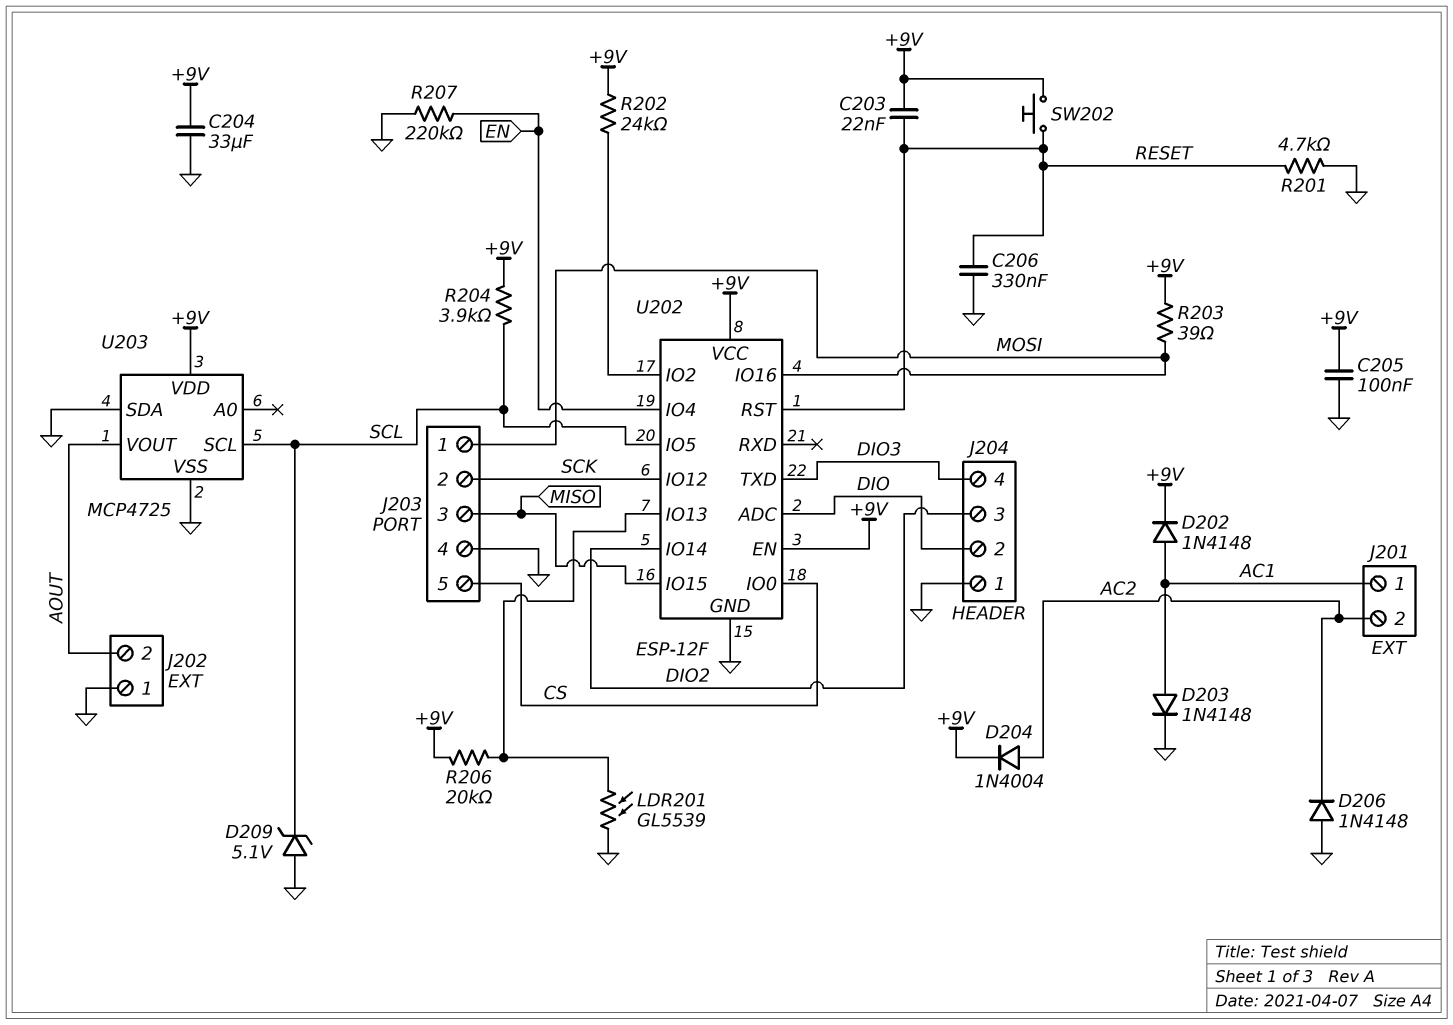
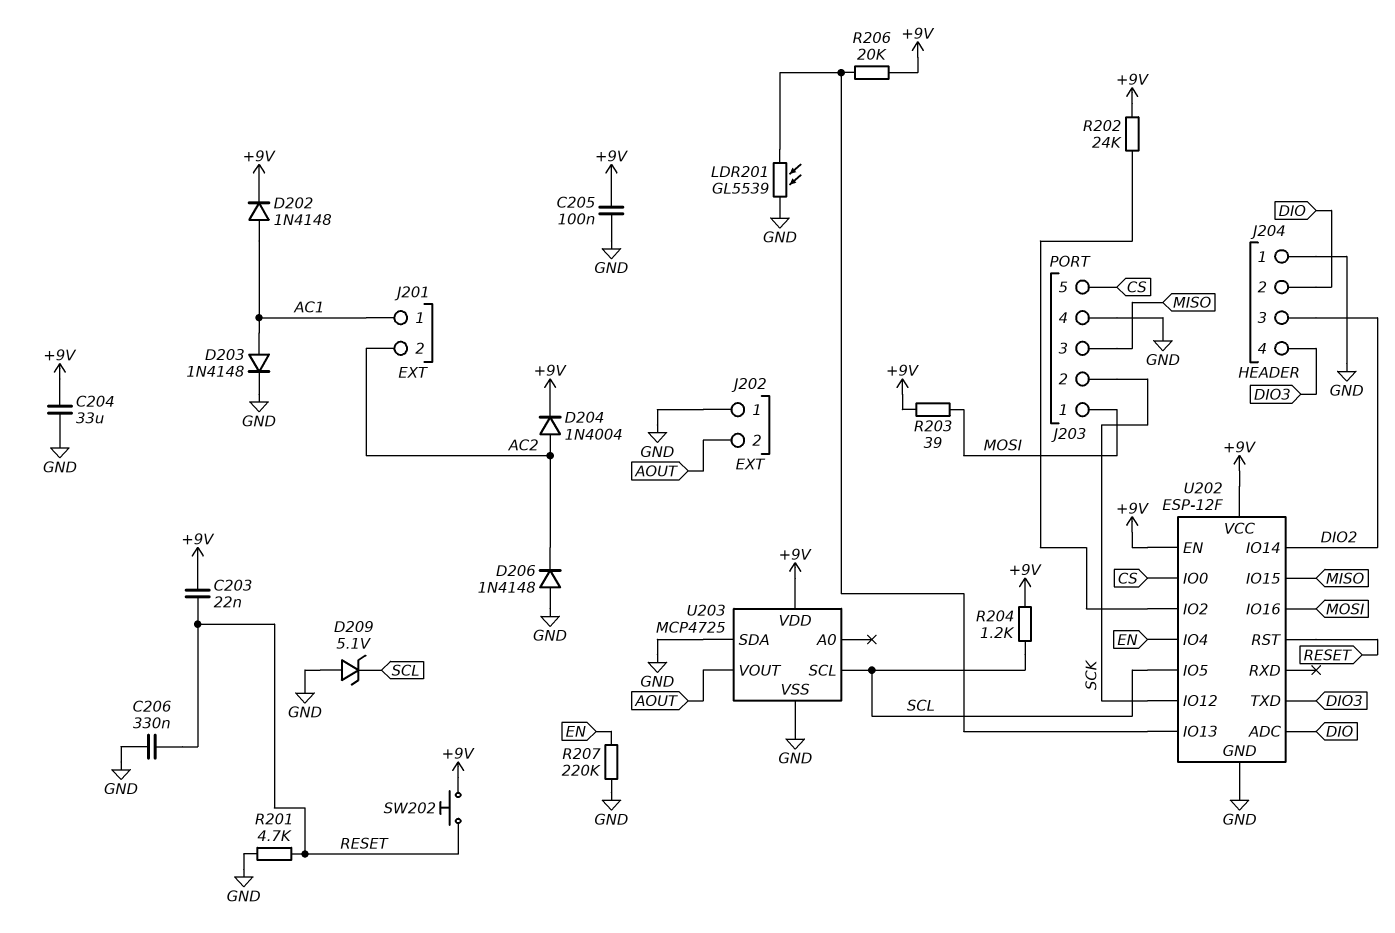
R204: 3.9k (+9V, SCL) -> 1.2k (+9V, SCL)

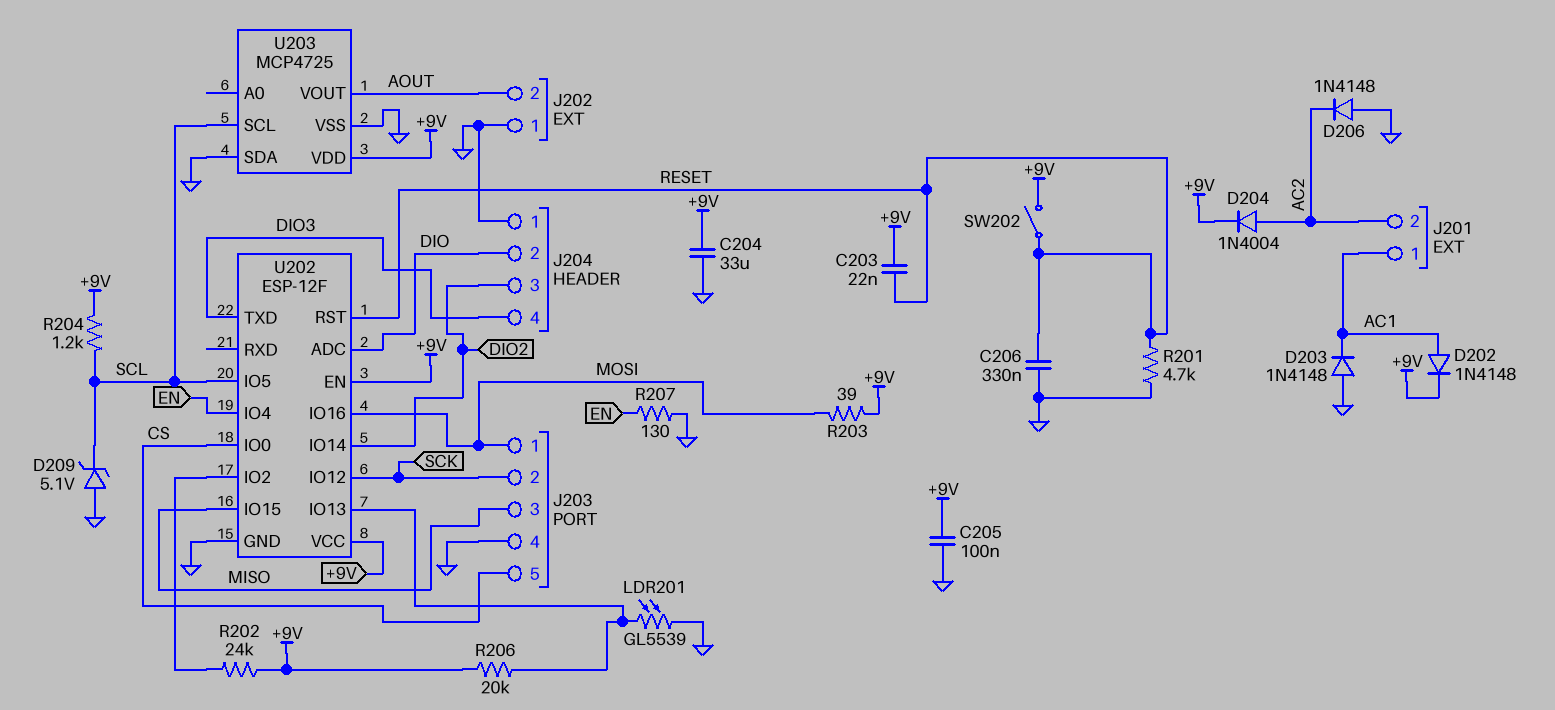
D203: diode 1N4148 (A AC1, K GND) -> diode 1N4148 (A GND, K AC1)
R207: 220k (EN, GND) -> 130 (EN, GND)
SW202: button (+9V, RESET) -> switch (+9V, RESET)

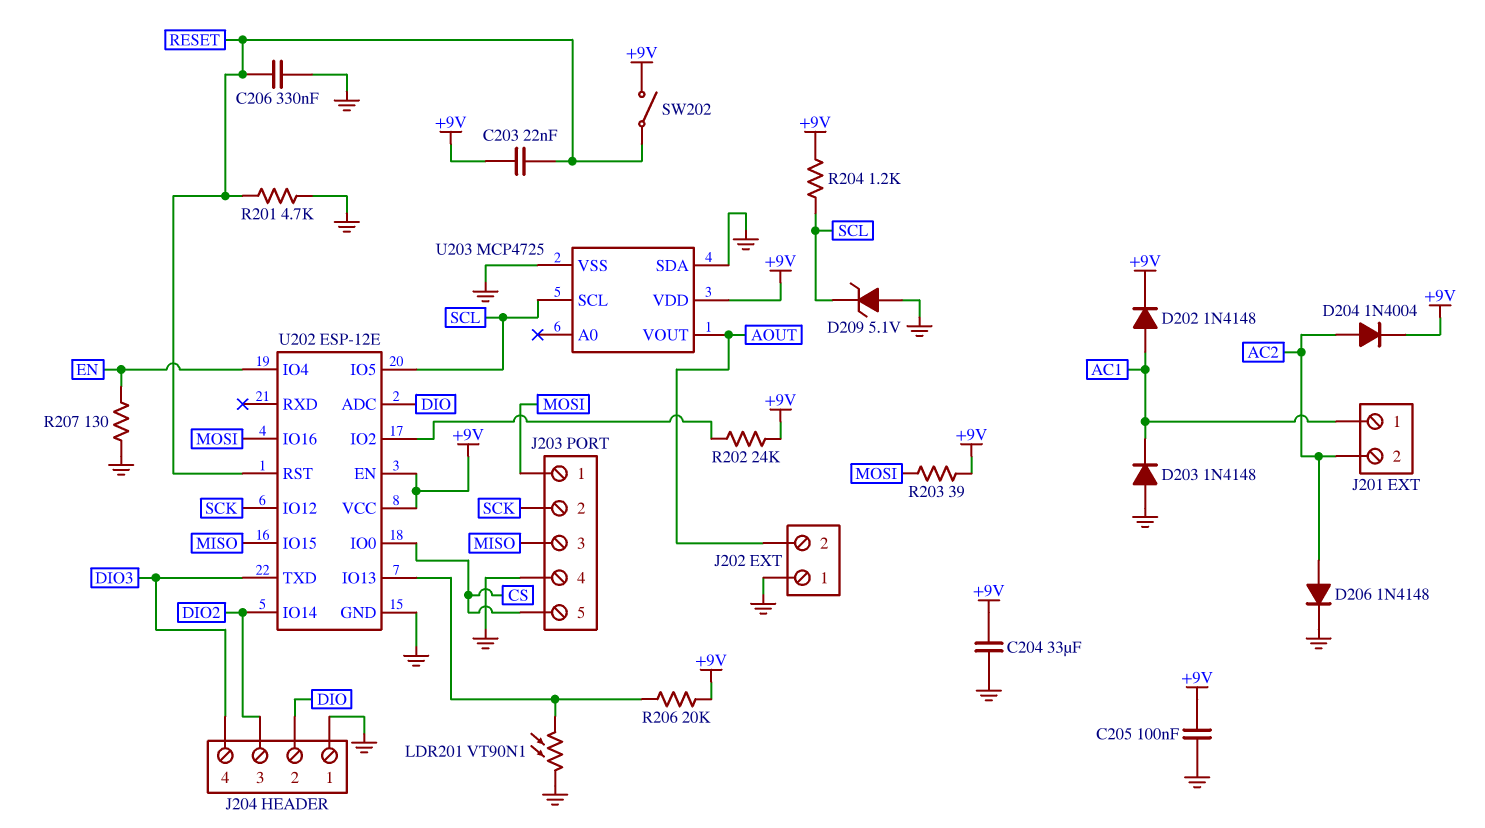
D206: diode 1N4148 (A GND, K AC2) -> diode 1N4148 (A AC2, K GND)
LDR201: GL5539 (GND, U202/IO13) -> VT90N1 (GND, U202/IO13)
U202: ESP-12F -> ESP-12E

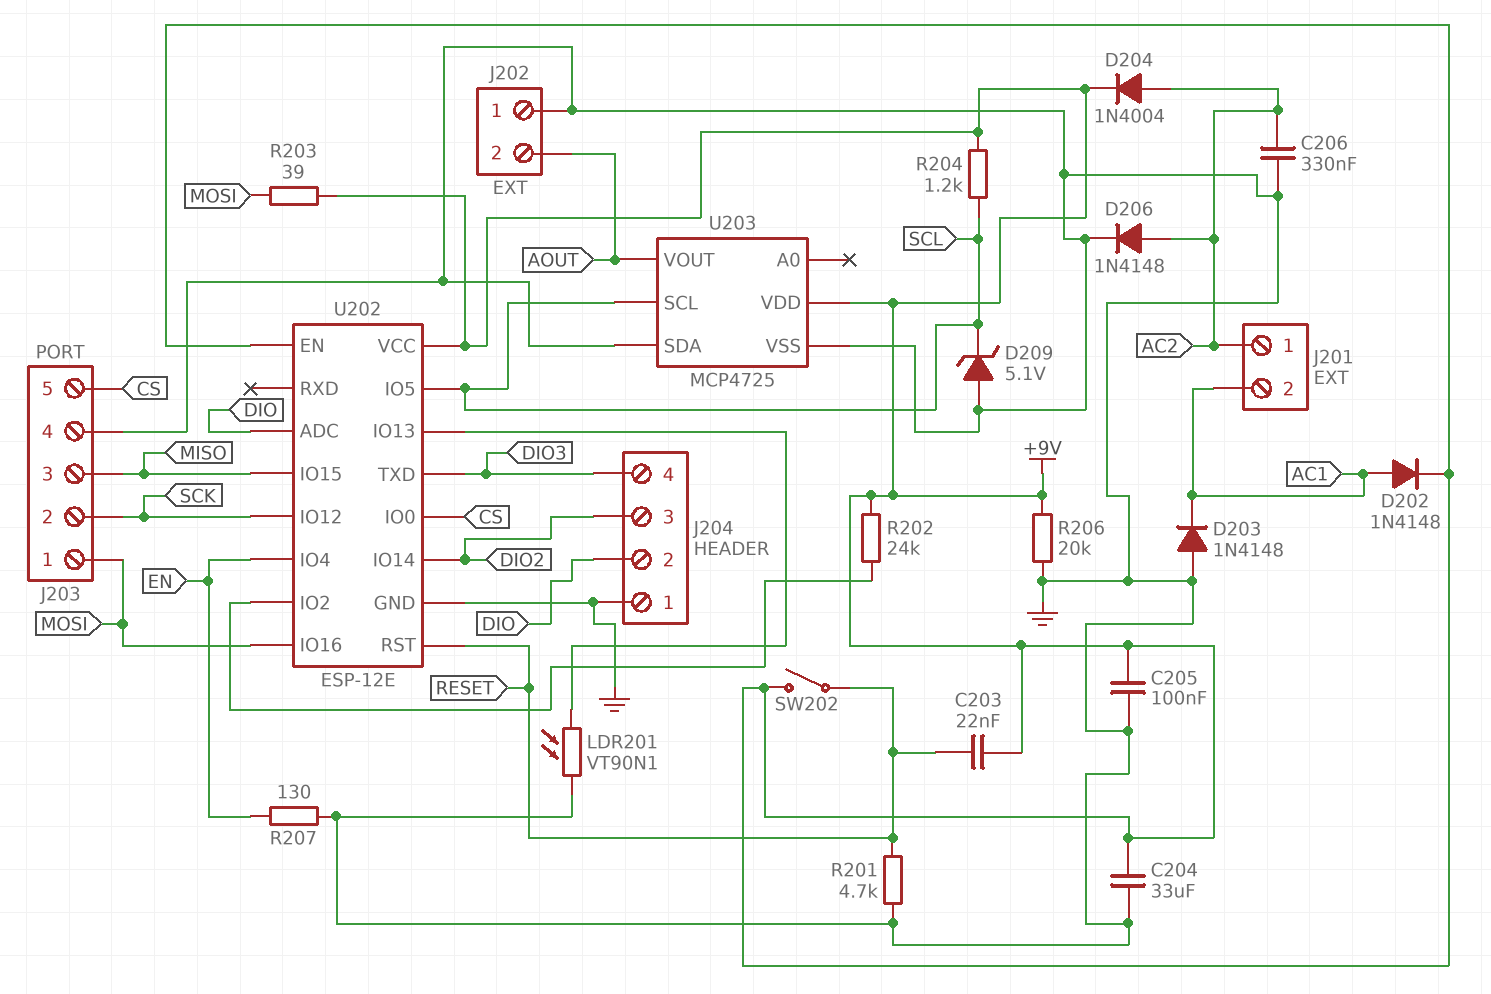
C206: 330nF (GND, RESET) -> 330nF (AC2, GND)
J201 pin 1: AC1 -> AC2
J201 pin 2: AC2 -> AC1
R206: 20k (+9V, U202/IO13) -> 20k (+9V, GND)

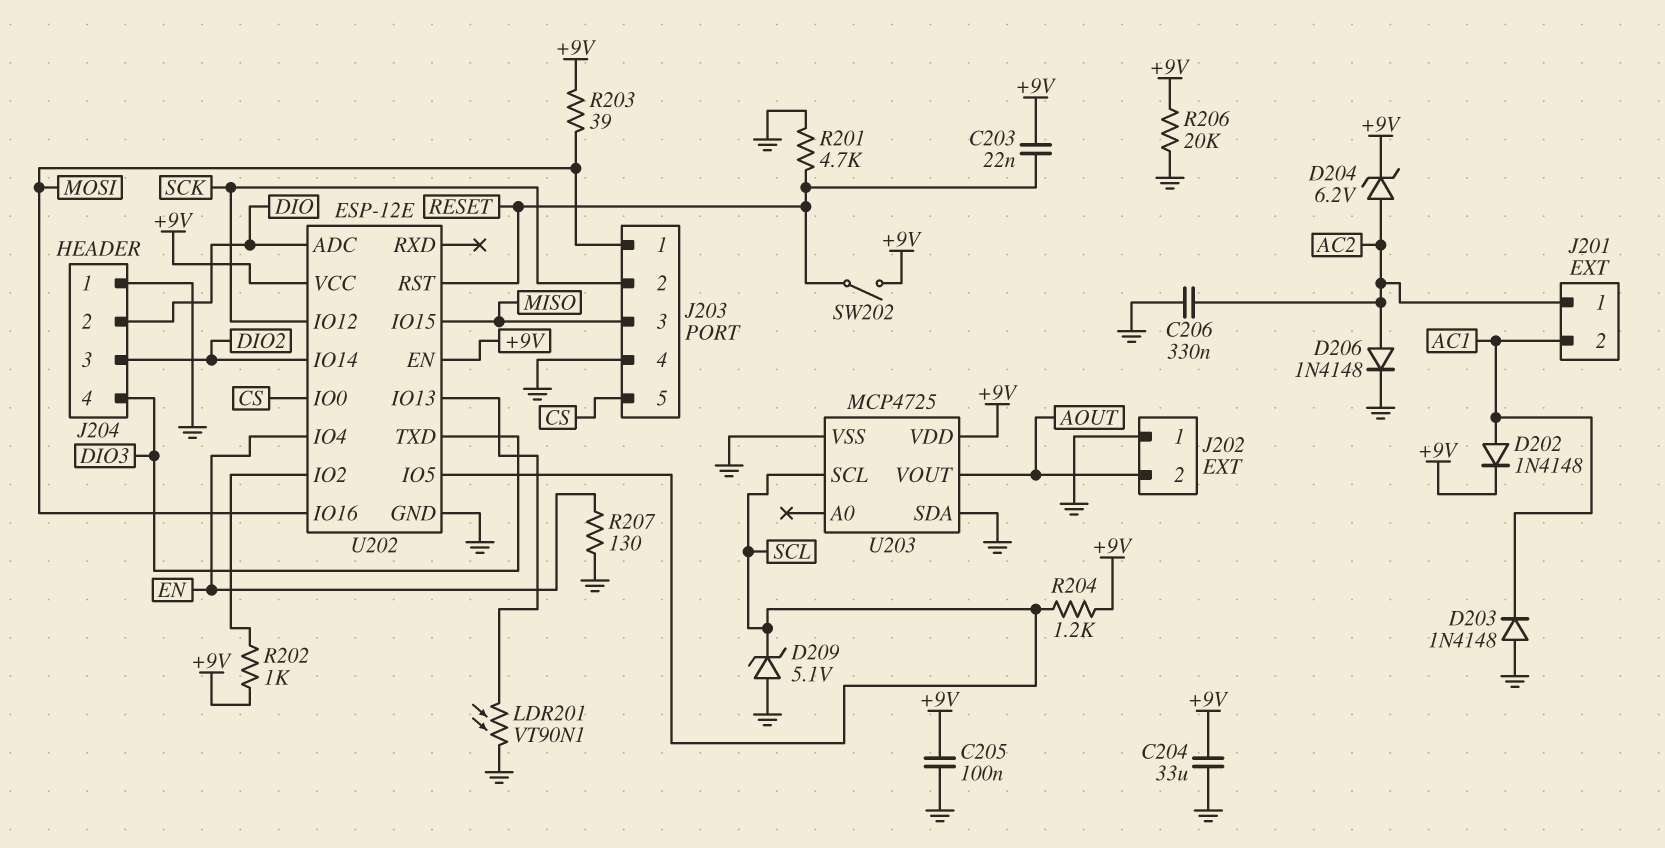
D204: diode 1N4004 (A AC2, K +9V) -> zener 6.2V (A AC2, K +9V)
R202: 24k (+9V, U202/IO2) -> 1k (+9V, U202/IO2)

